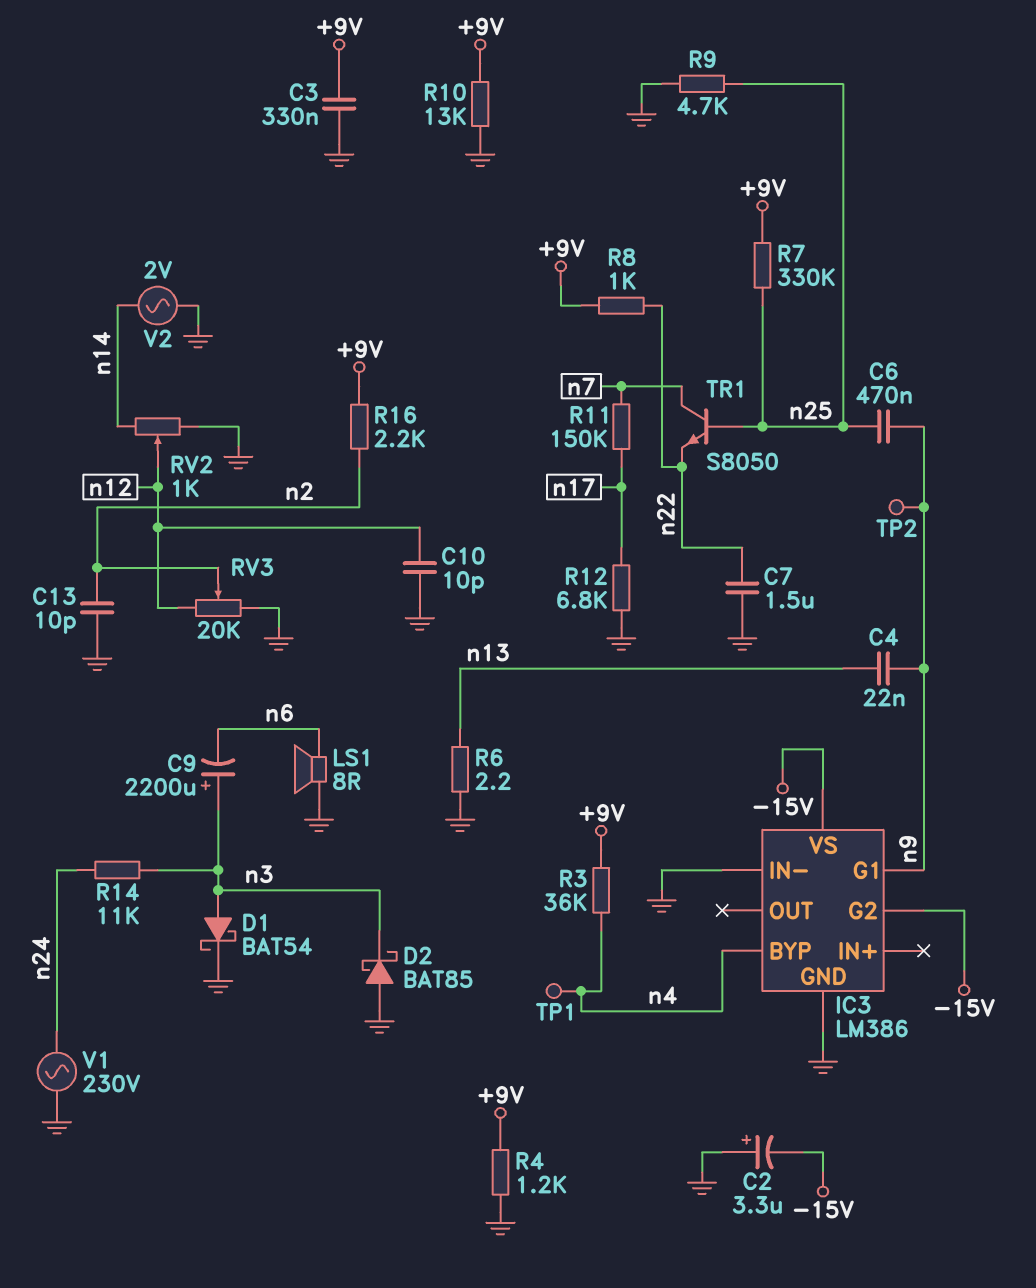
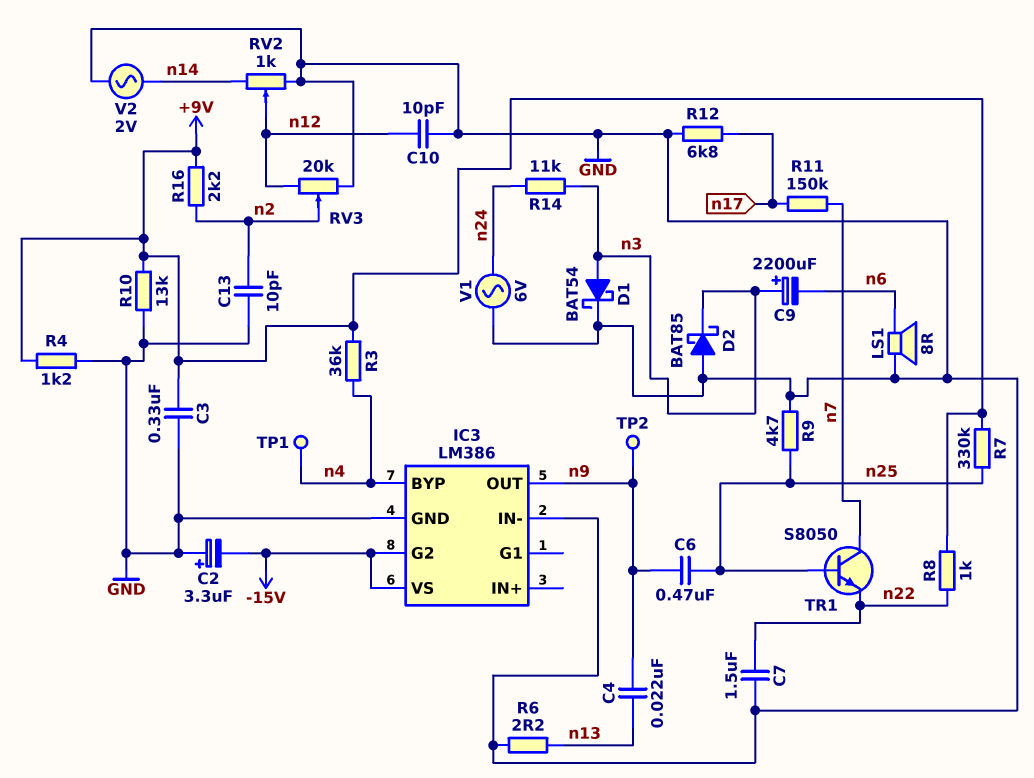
IC3 pin G1: n9 -> none
IC3 pin OUT: none -> n9
V1: AC 230V (GND, n24) -> AC 6V (GND, n24)

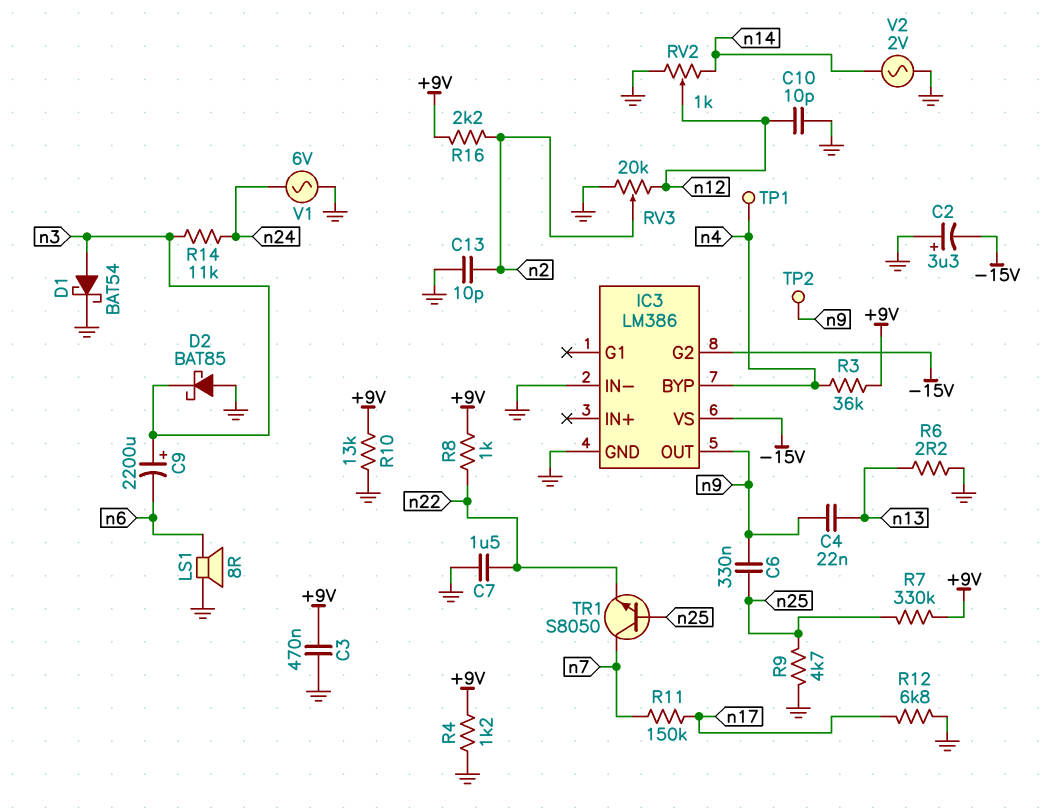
C3: 330nF (+9V, GND) -> 470nF (+9V, GND)
C6: 470nF (n9, n25) -> 330nF (n9, n25)

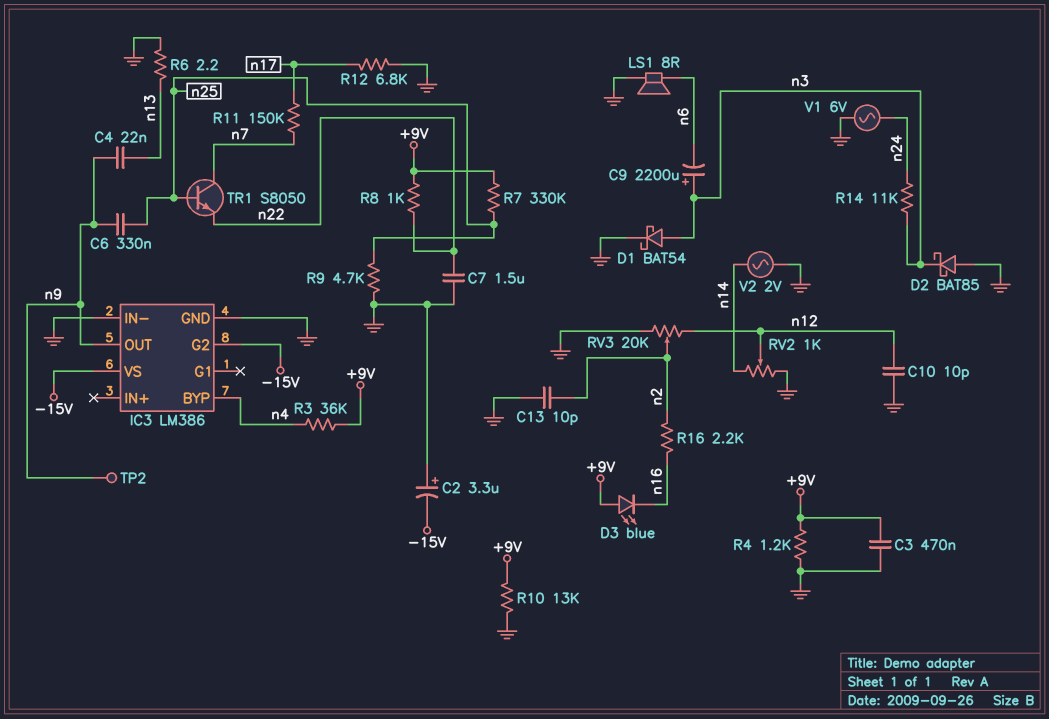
D3: none -> LED blue (A +9V, K n16)
R16: 2.2k (+9V, n2) -> 2.2k (n2, n16)
TP1: test point (n4) -> none

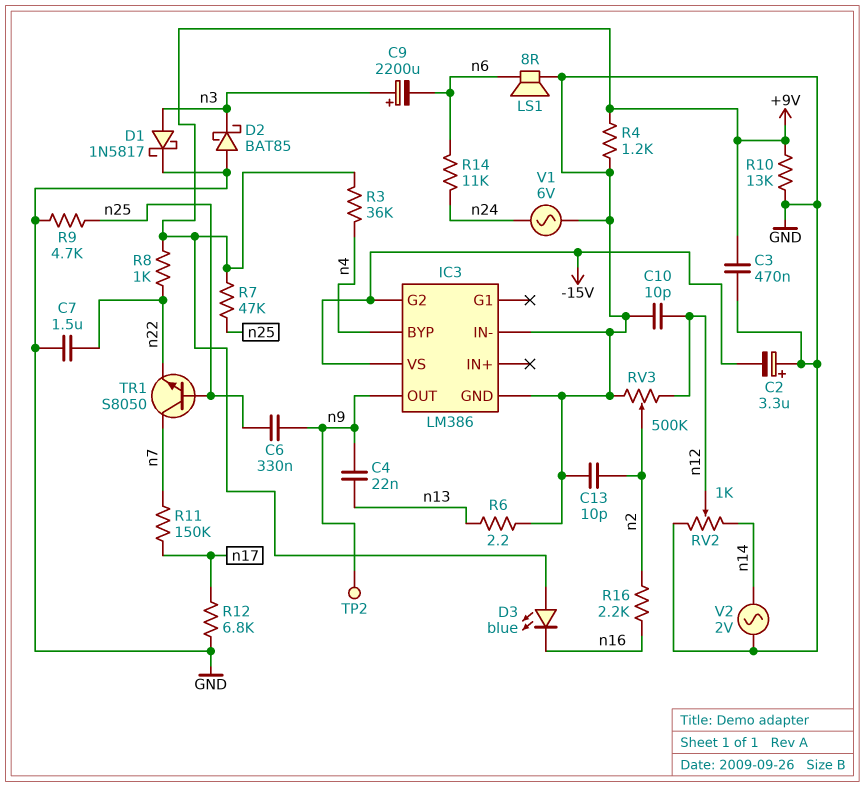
D1: schottky BAT54 (A n3, K GND) -> schottky 1N5817 (A n3, K GND)
R7: 330k (+9V, n25) -> 47k (+9V, n25)
R14: 11k (n3, n24) -> 11k (n6, n24)
RV3: 20k (GND, n12, wiper n2) -> 500k (GND, n12, wiper n2)

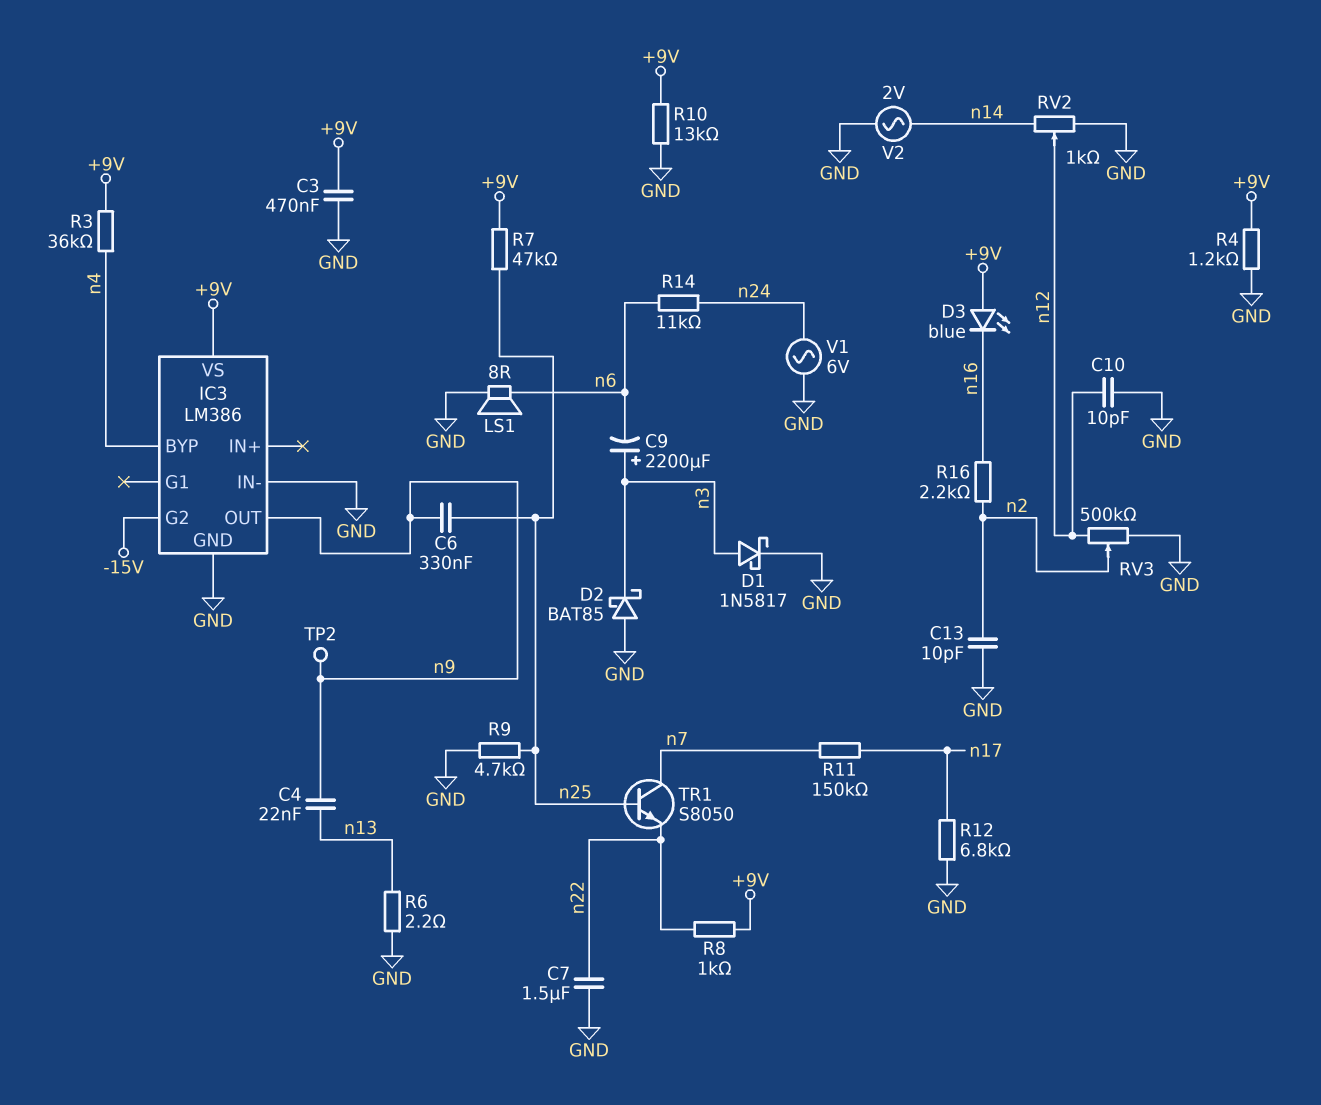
C2: 3.3uF (plus GND, minus -15V) -> none
IC3 pin VS: -15V -> +9V

